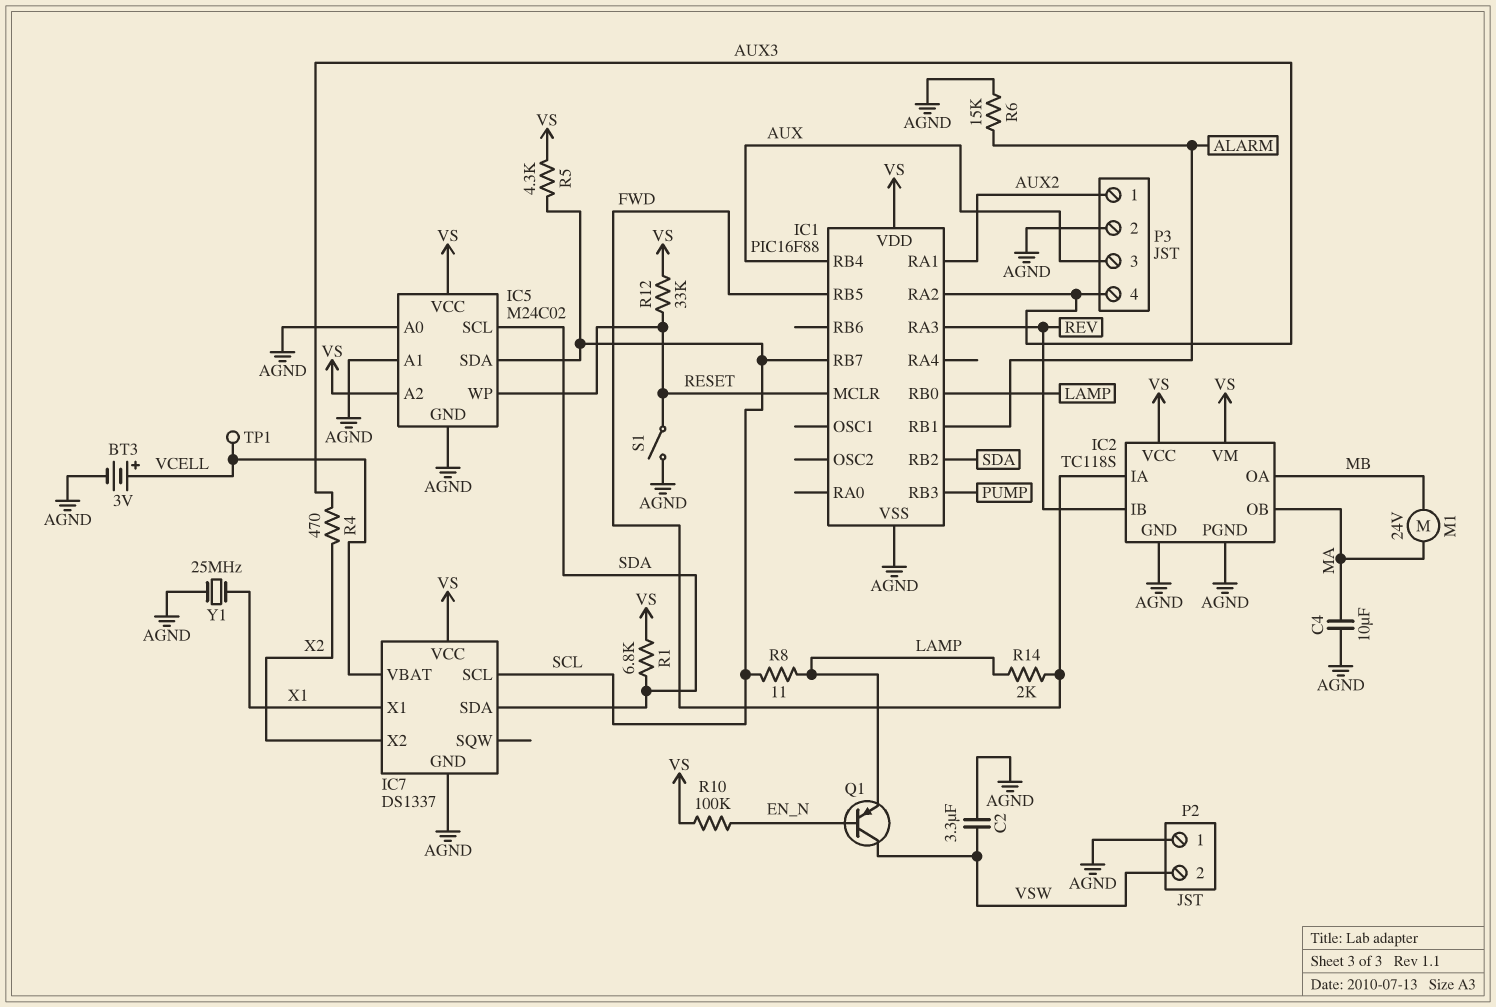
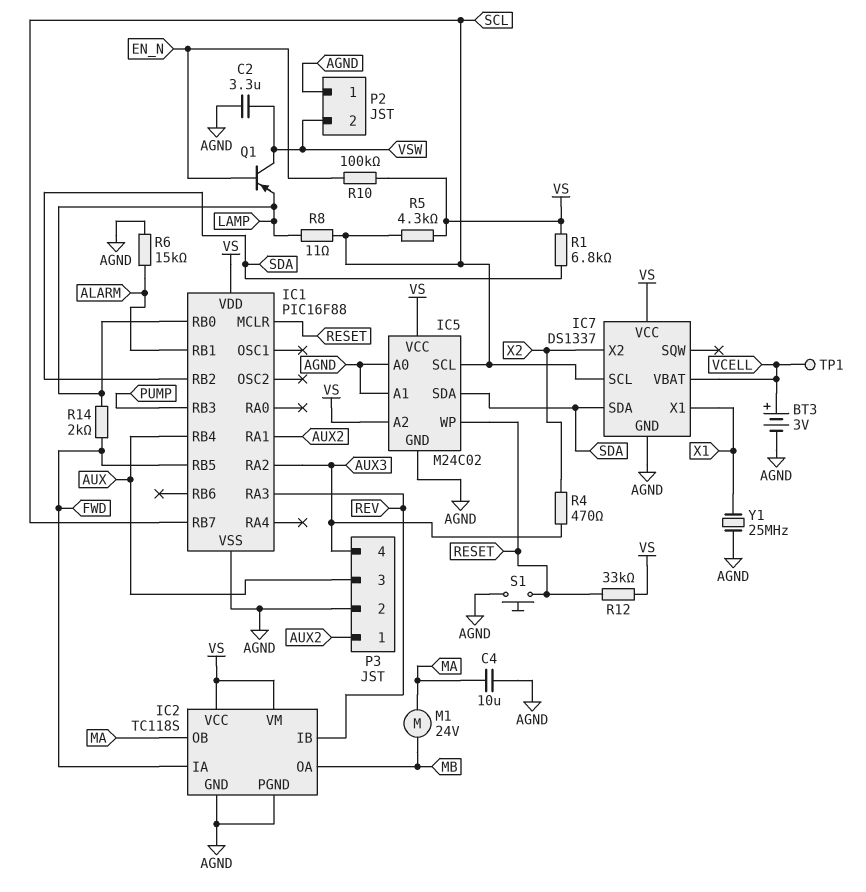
IC5 pin SCL: SDA -> SCL
IC5 pin SDA: SCL -> SDA
S1: switch (AGND, RESET) -> button (AGND, RESET)

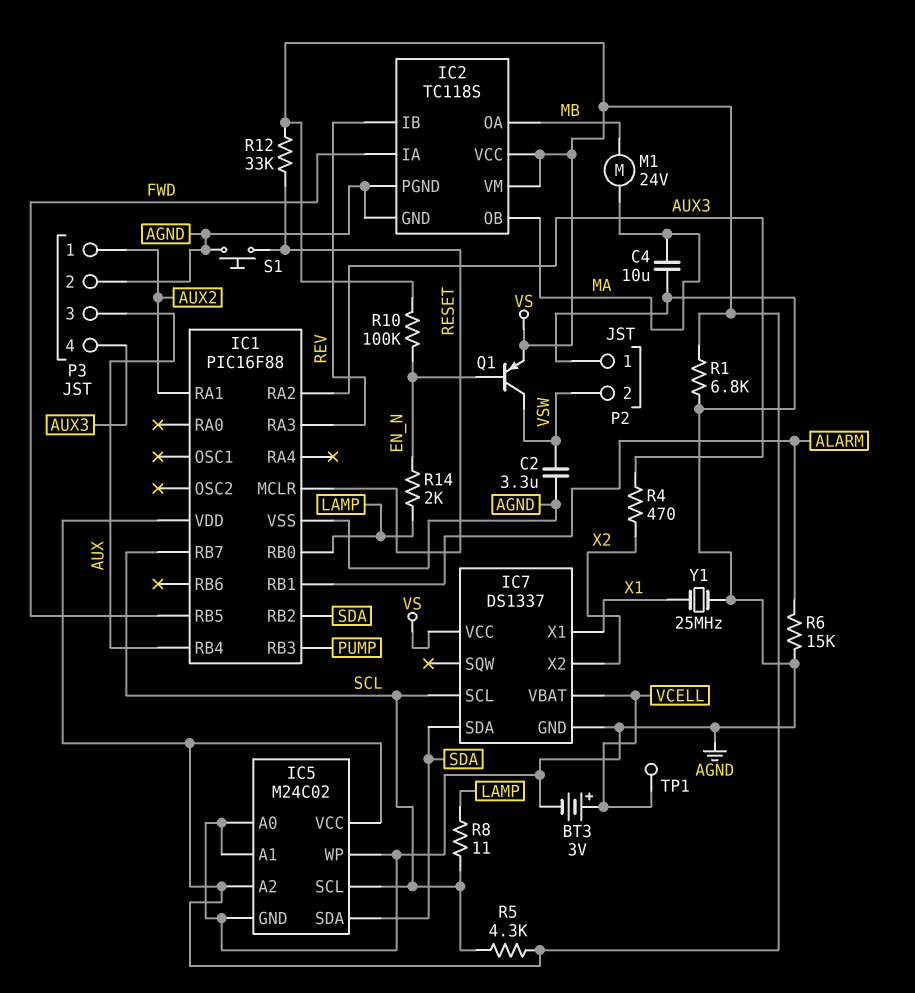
IC5 pin WP: RESET -> AGND
Q1: PNP (B EN_N, C VSW, E LAMP) -> PNP (B EN_N, C VSW, E VS)
R1: 6.8k (SDA, VS) -> 6.8k (AGND, VS)
R14: 2k (FWD, LAMP) -> 2k (EN_N, LAMP)

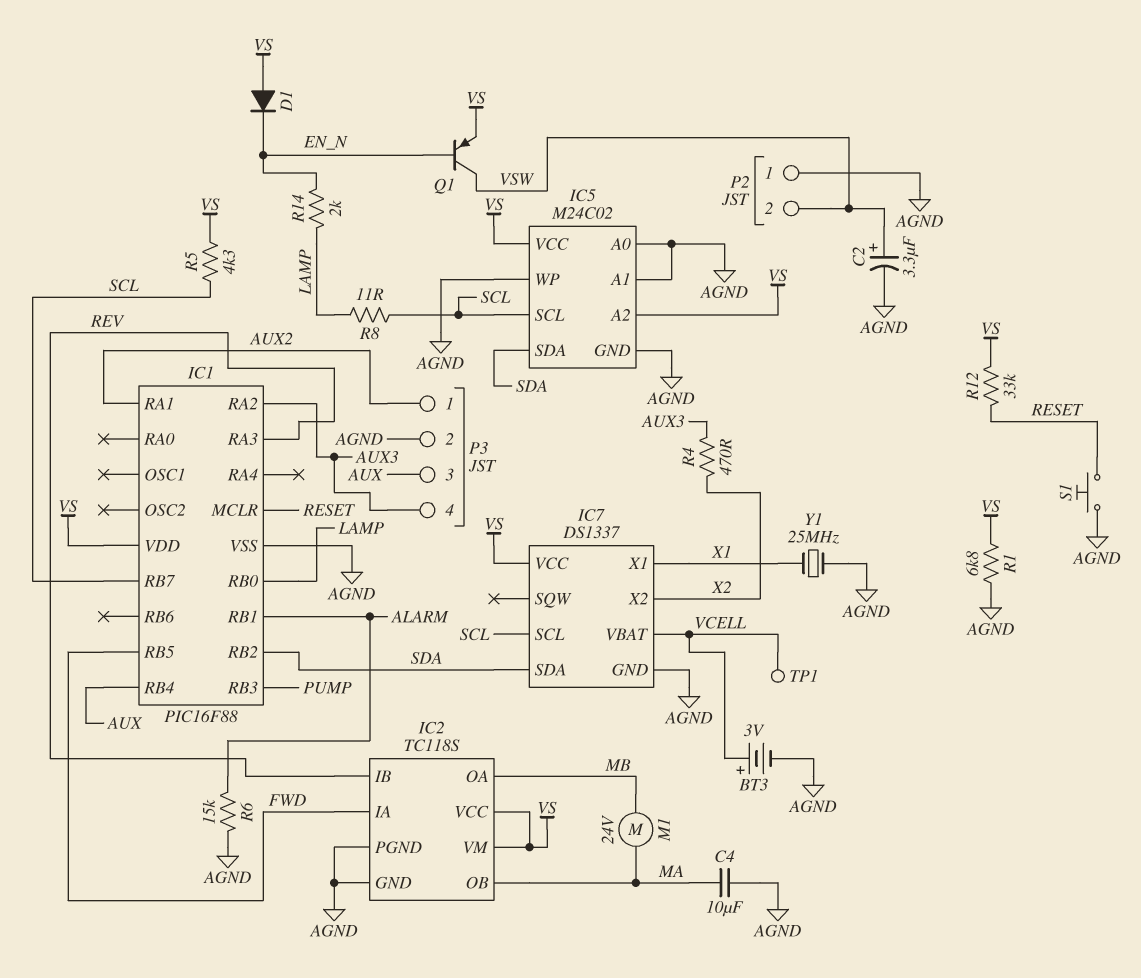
C2: 3.3uF (AGND, VSW) -> 3.3uF (plus VSW, minus AGND)
D1: none -> diode (A VS, K EN_N)
R10: 100k (EN_N, VS) -> none

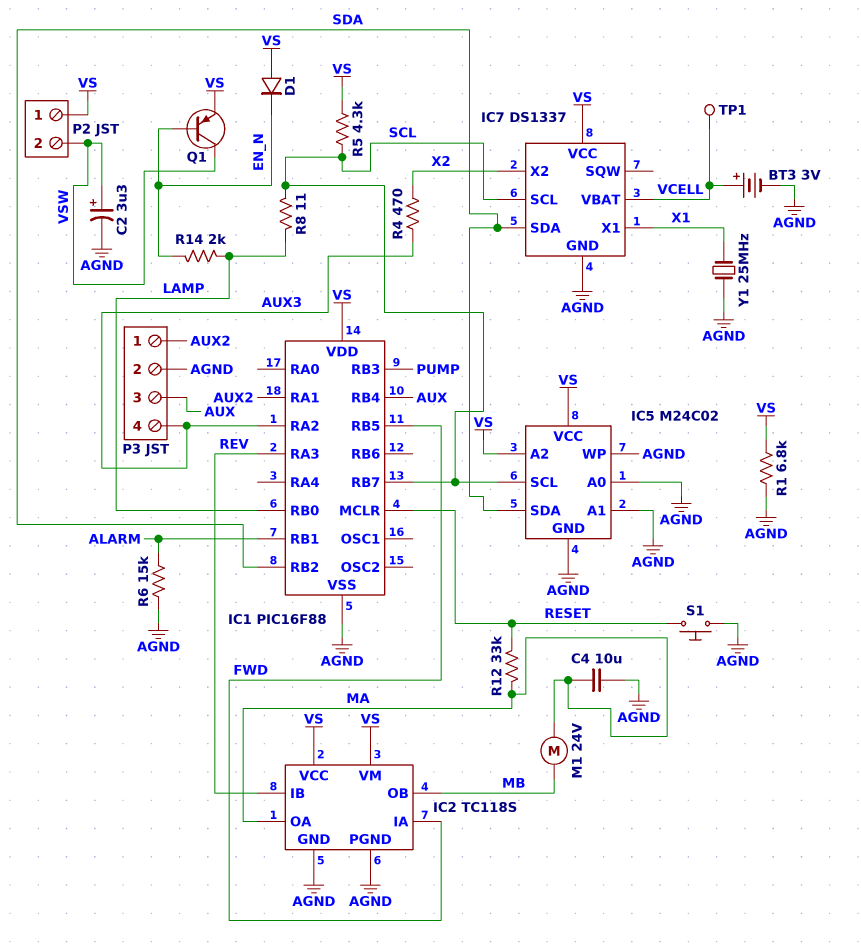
IC2 pin OA: MB -> MA
IC2 pin OB: MA -> MB
P2 pin 1: AGND -> VS
R12: 33k (RESET, VS) -> 33k (MA, RESET)

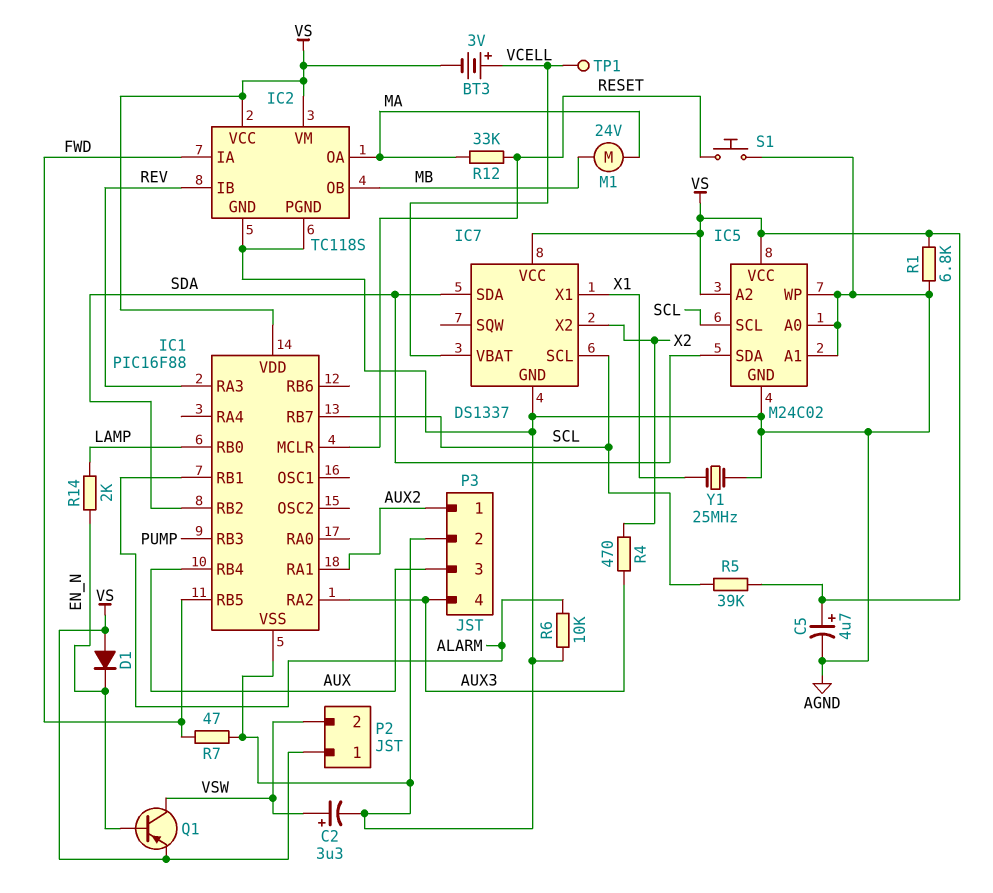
BT3: 3V (plus VCELL, minus AGND) -> 3V (plus VCELL, minus VS)
C4: 10uF (AGND, MA) -> none
C5: none -> 4.7uF (plus VS, minus AGND)
R5: 4.3k (SCL, VS) -> 39k (SCL, VS)
R6: 15k (AGND, ALARM) -> 10k (AGND, ALARM)
R7: none -> 47 (AGND, FWD)
R8: 11 (LAMP, SCL) -> none

